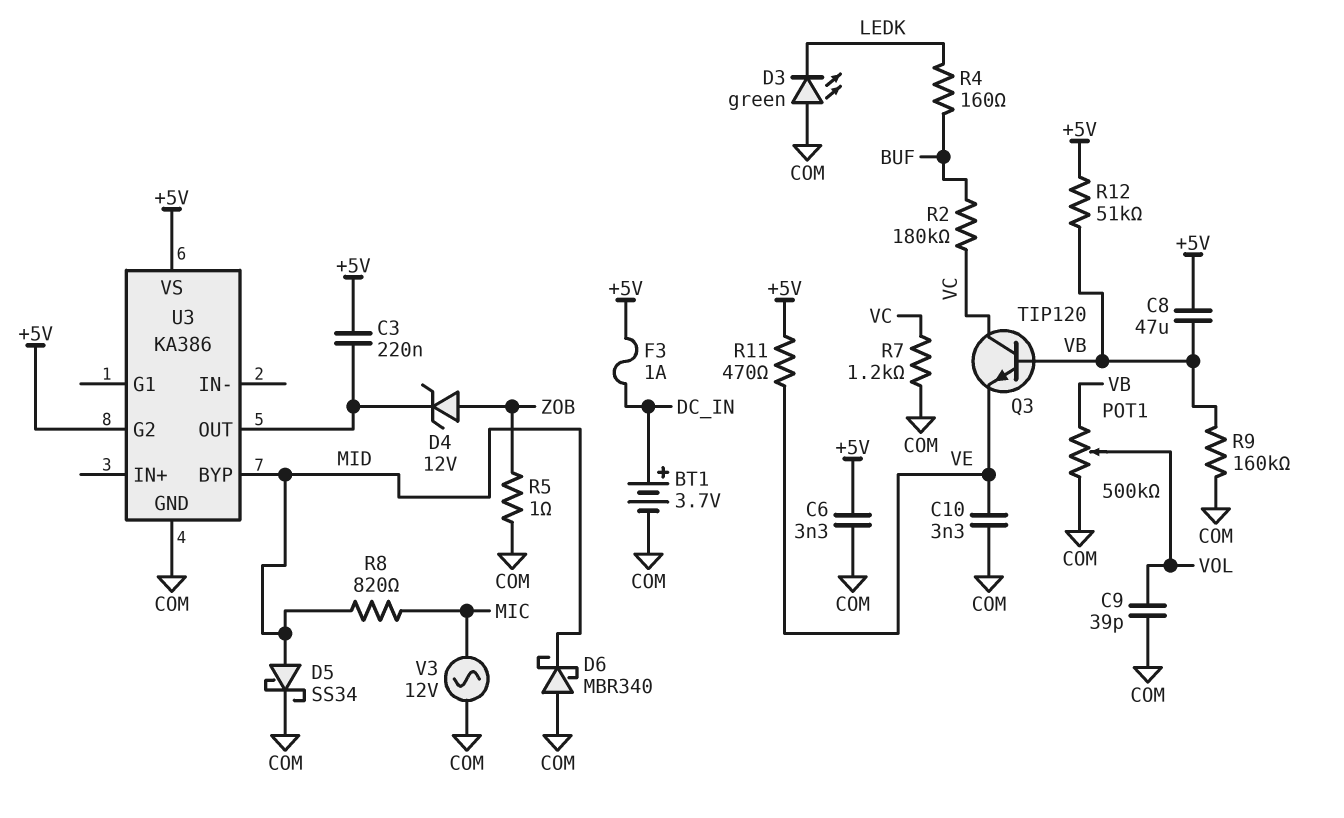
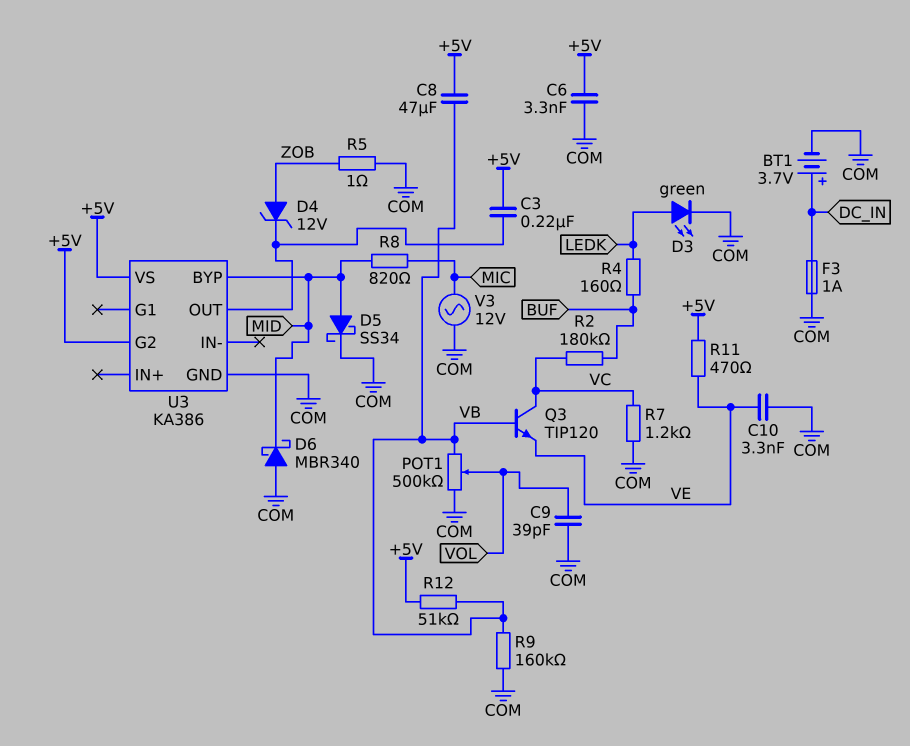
D3: LED green (A COM, K LEDK) -> LED green (A LEDK, K COM)
F3: 1A (+5V, DC_IN) -> 1A (COM, DC_IN)

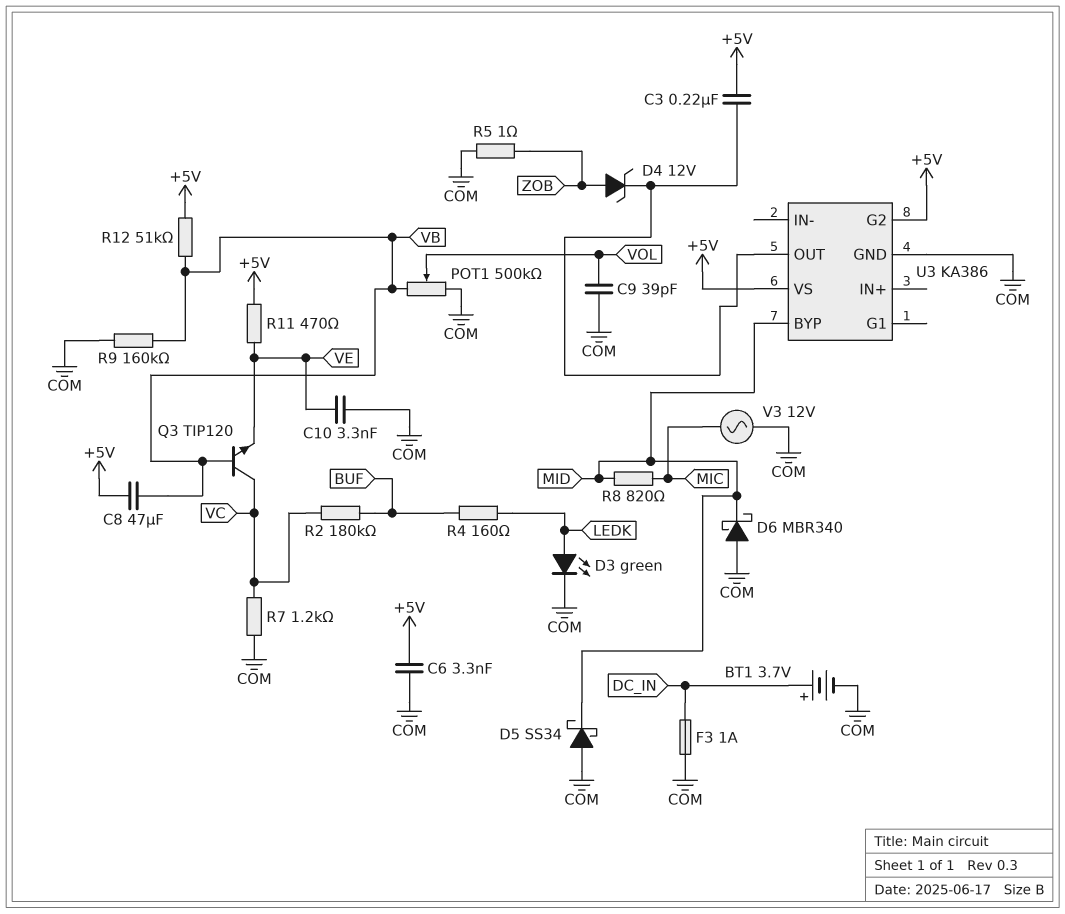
D5: schottky SS34 (A MID, K COM) -> schottky SS34 (A COM, K MID)

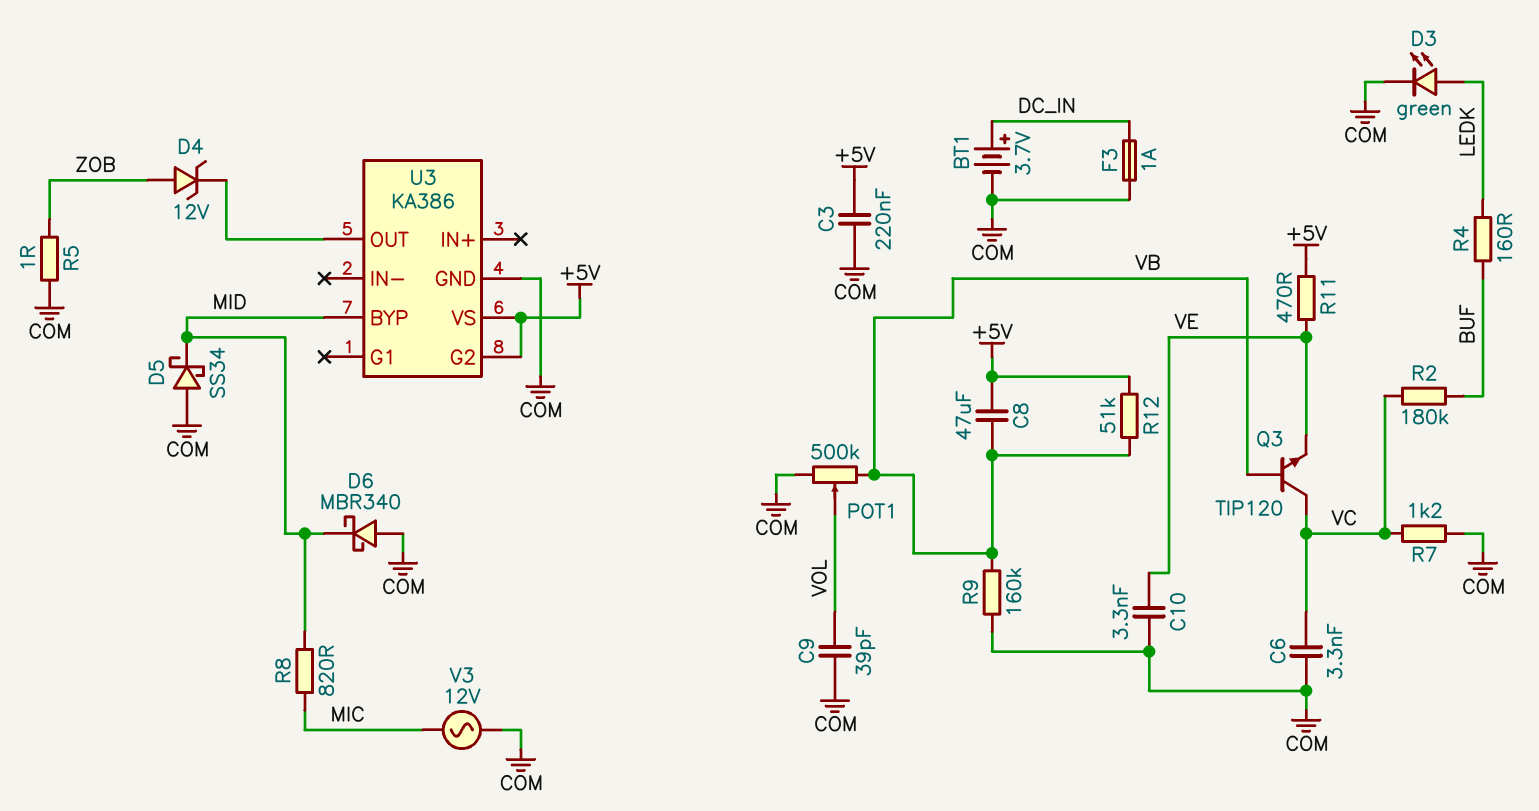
C3: 220nF (+5V, U3/OUT) -> 220nF (+5V, COM)
C6: 3.3nF (+5V, COM) -> 3.3nF (COM, VC)

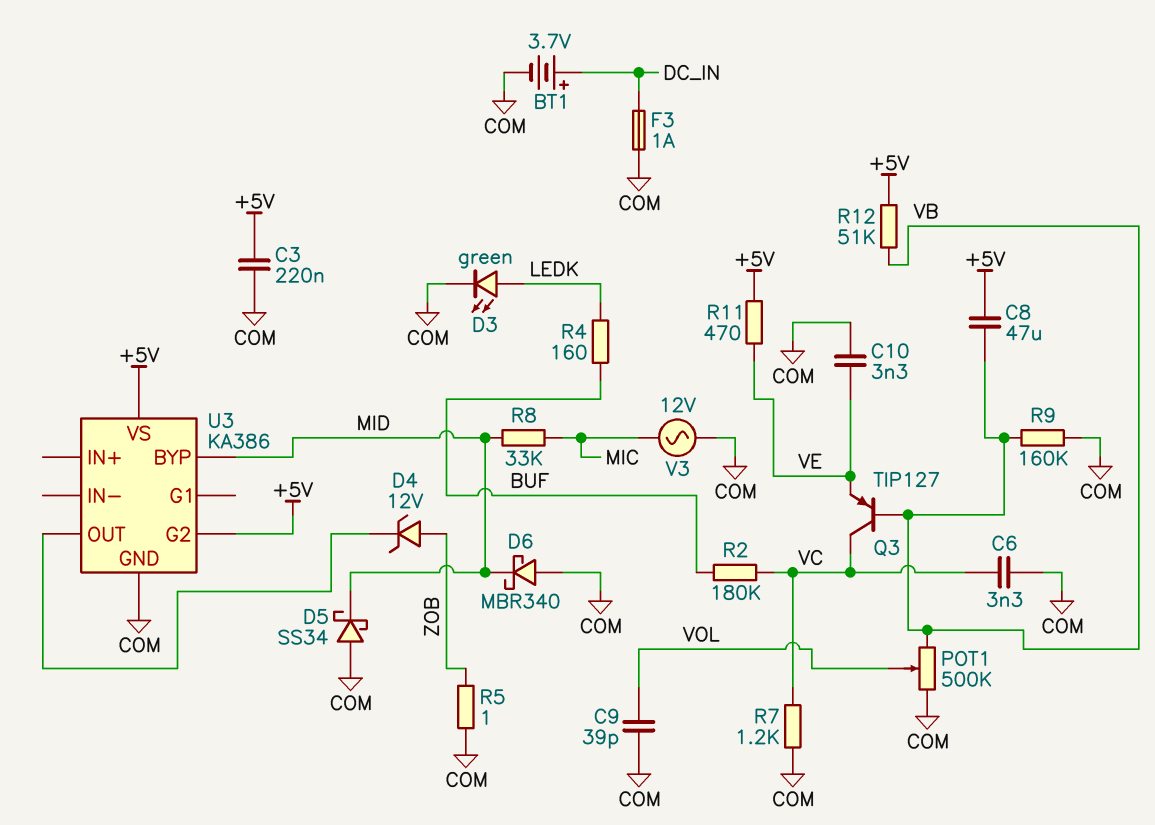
Q3: NPN TIP120 (B VB, C VC, E VE) -> PNP TIP127 (B VB, C VC, E VE)
R8: 820 (MIC, MID) -> 33k (MIC, MID)

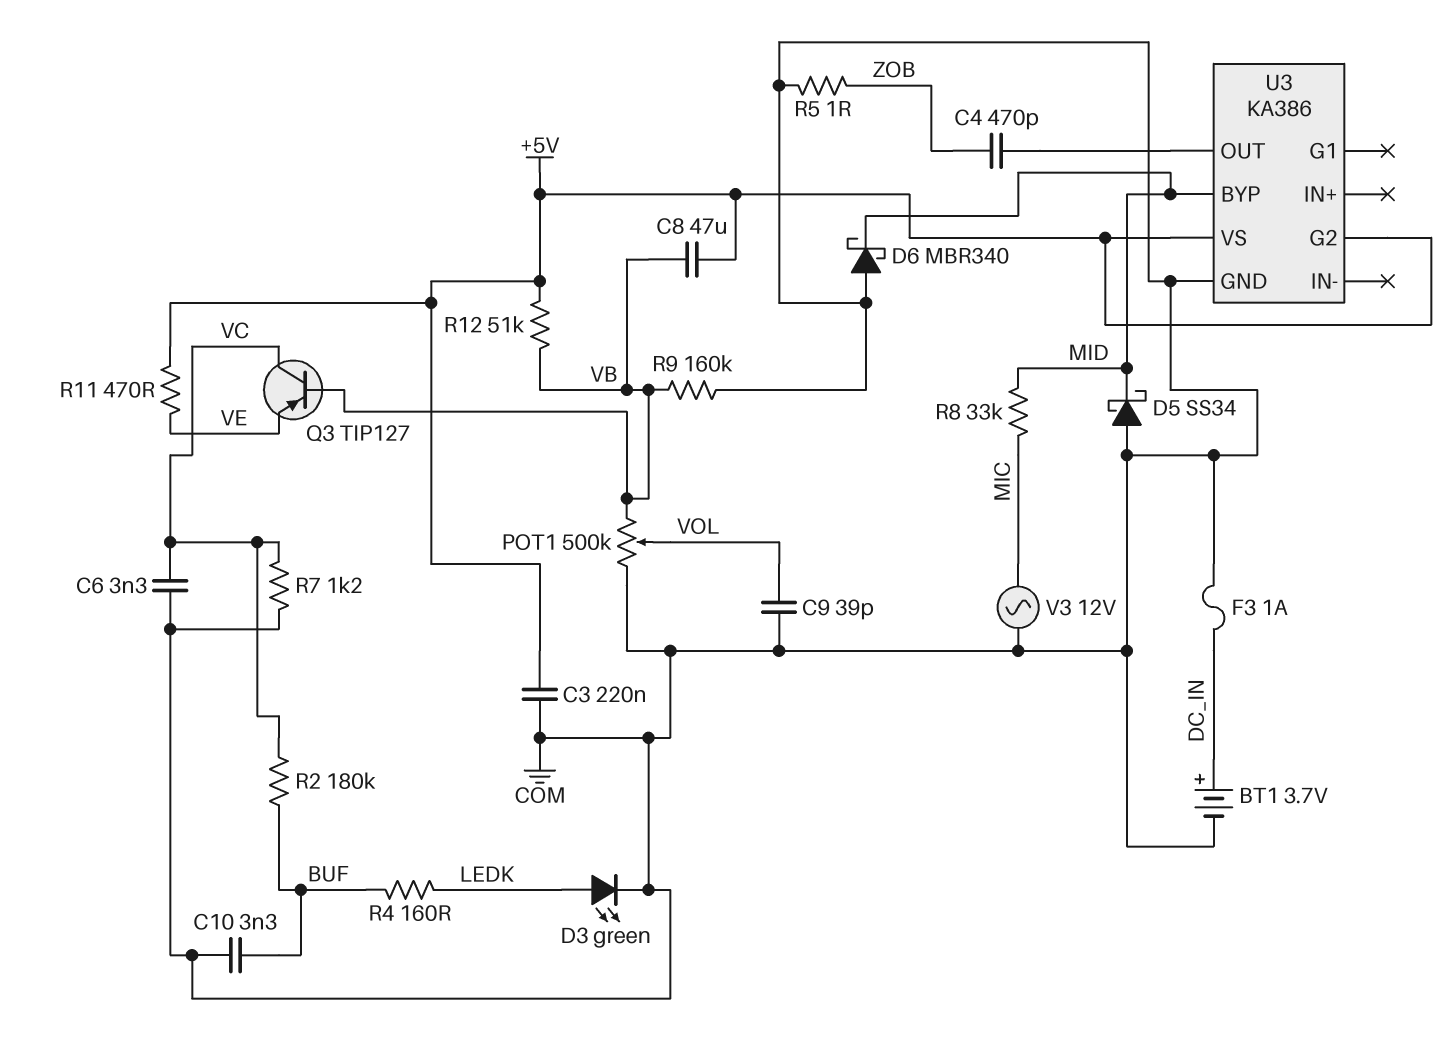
C4: none -> 470pF (U3/OUT, ZOB)
C10: 3.3nF (COM, VE) -> 3.3nF (BUF, COM)
D4: zener 12V (A ZOB, K U3/OUT) -> none

